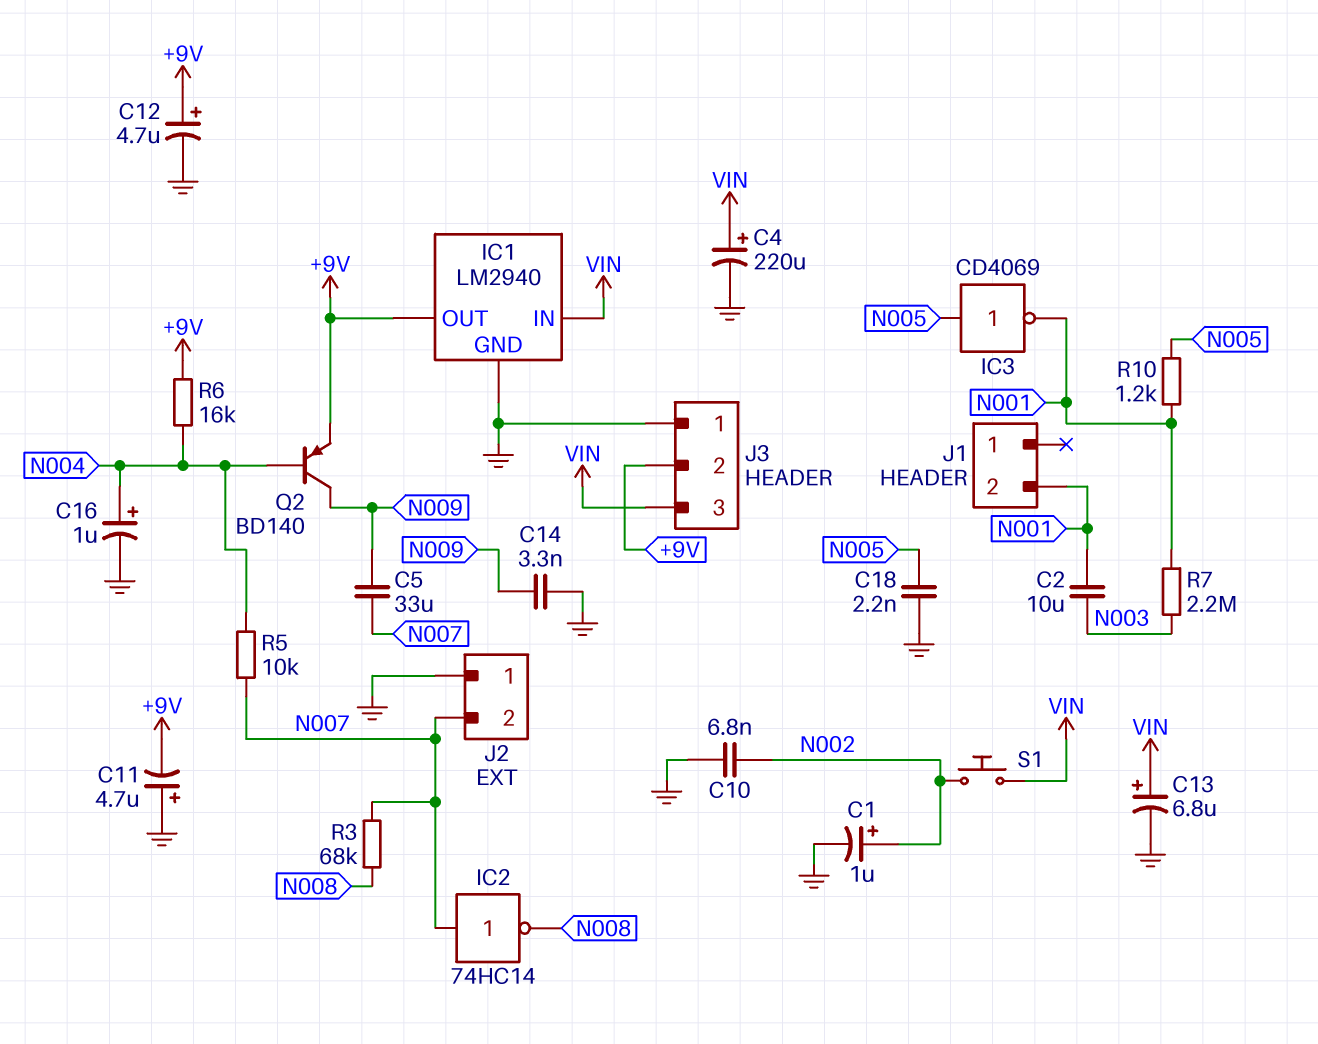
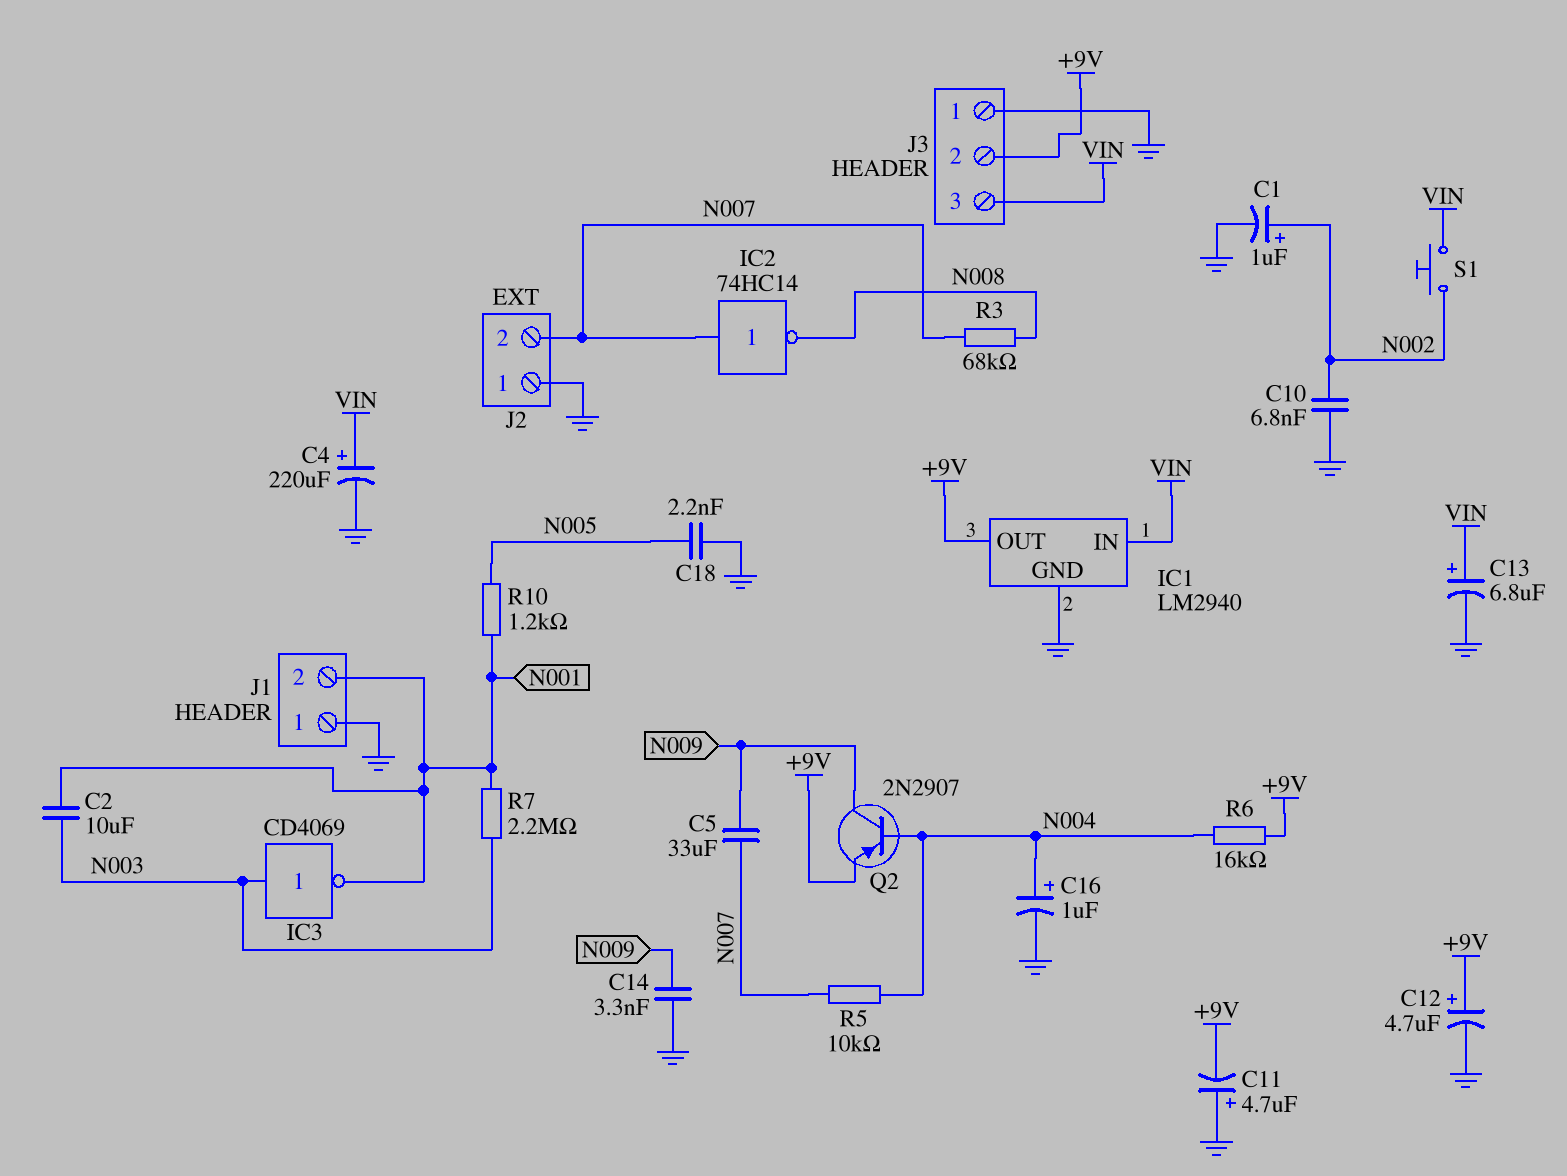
IC3: NOT CD4069 (in N005, out N001) -> NOT CD4069 (in N003, out N001)
J1 pin 1: none -> GND
Q2: PNP BD140 (B N004, C N009, E +9V) -> PNP 2N2907 (B N004, C N009, E +9V)

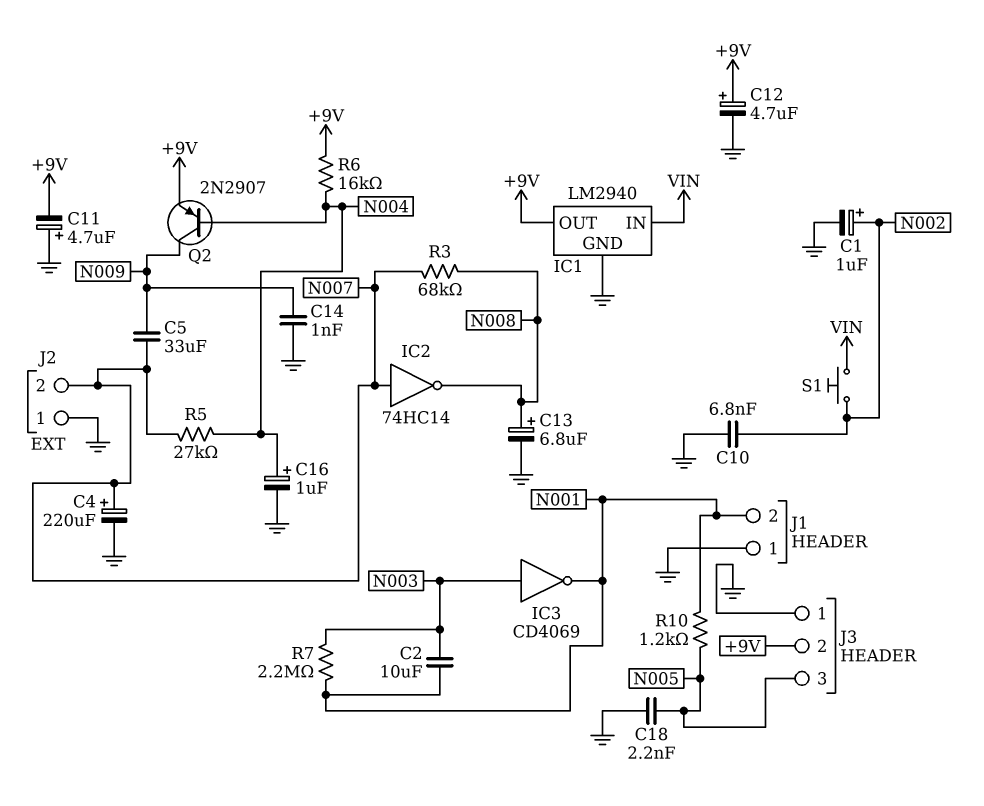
C4: 220uF (plus VIN, minus GND) -> 220uF (plus N007, minus GND)
C13: 6.8uF (plus VIN, minus GND) -> 6.8uF (plus N008, minus GND)
C14: 3.3nF (GND, N009) -> 1nF (GND, N009)
J3 pin 3: VIN -> N005
R5: 10k (N004, N007) -> 27k (N004, N007)

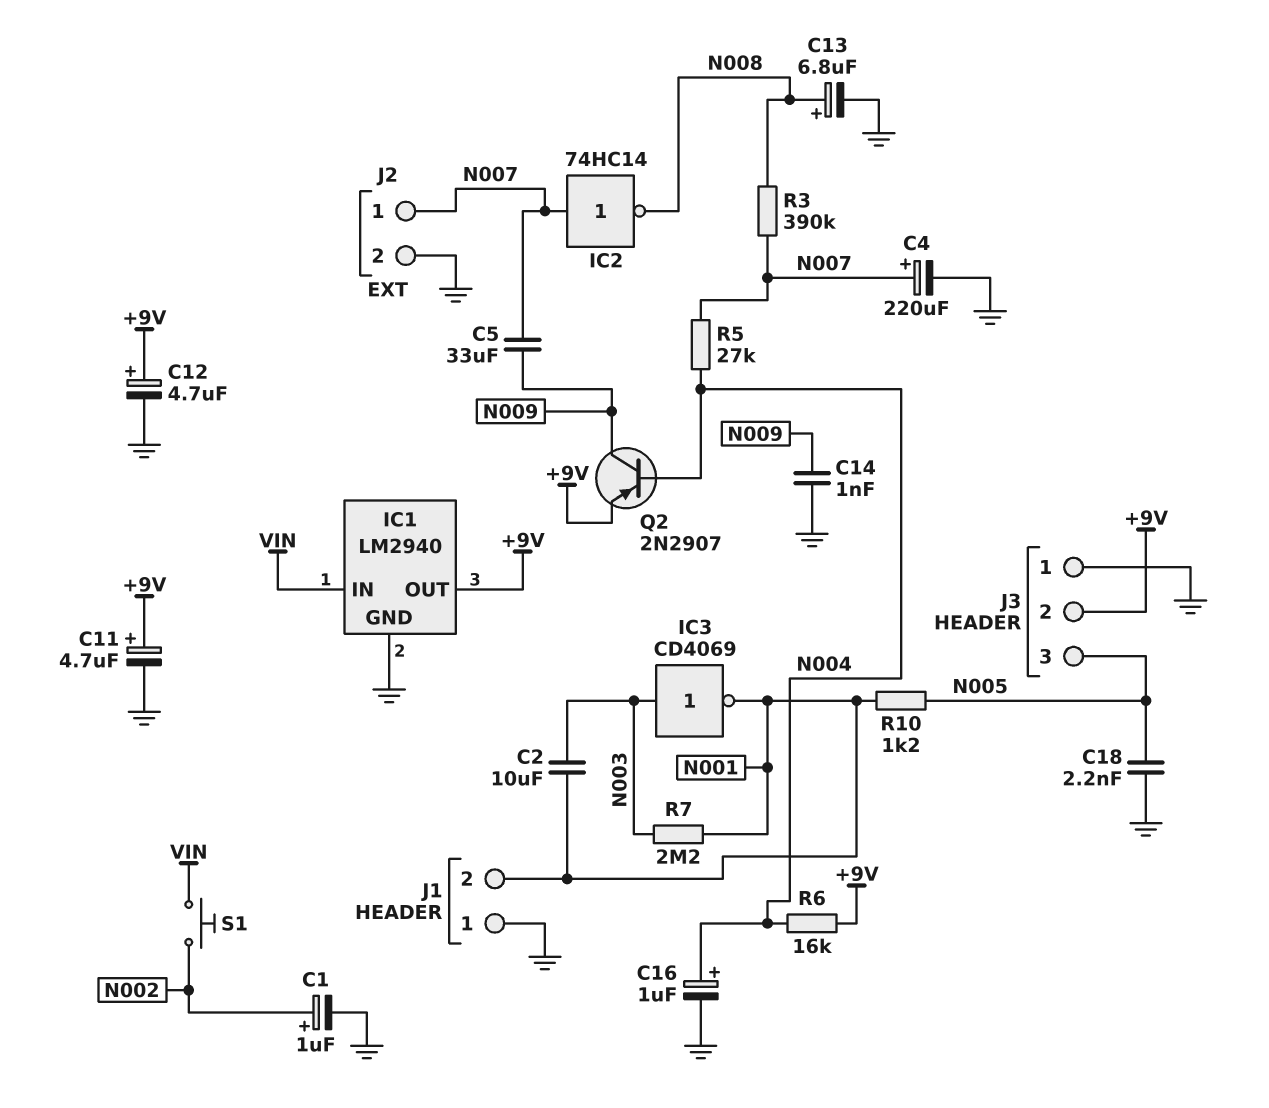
C10: 6.8nF (GND, N002) -> none
C11: 4.7uF (plus GND, minus +9V) -> 4.7uF (plus +9V, minus GND)
J2 pin 1: GND -> N007
J2 pin 2: N007 -> GND
R3: 68k (N007, N008) -> 390k (N007, N008)

